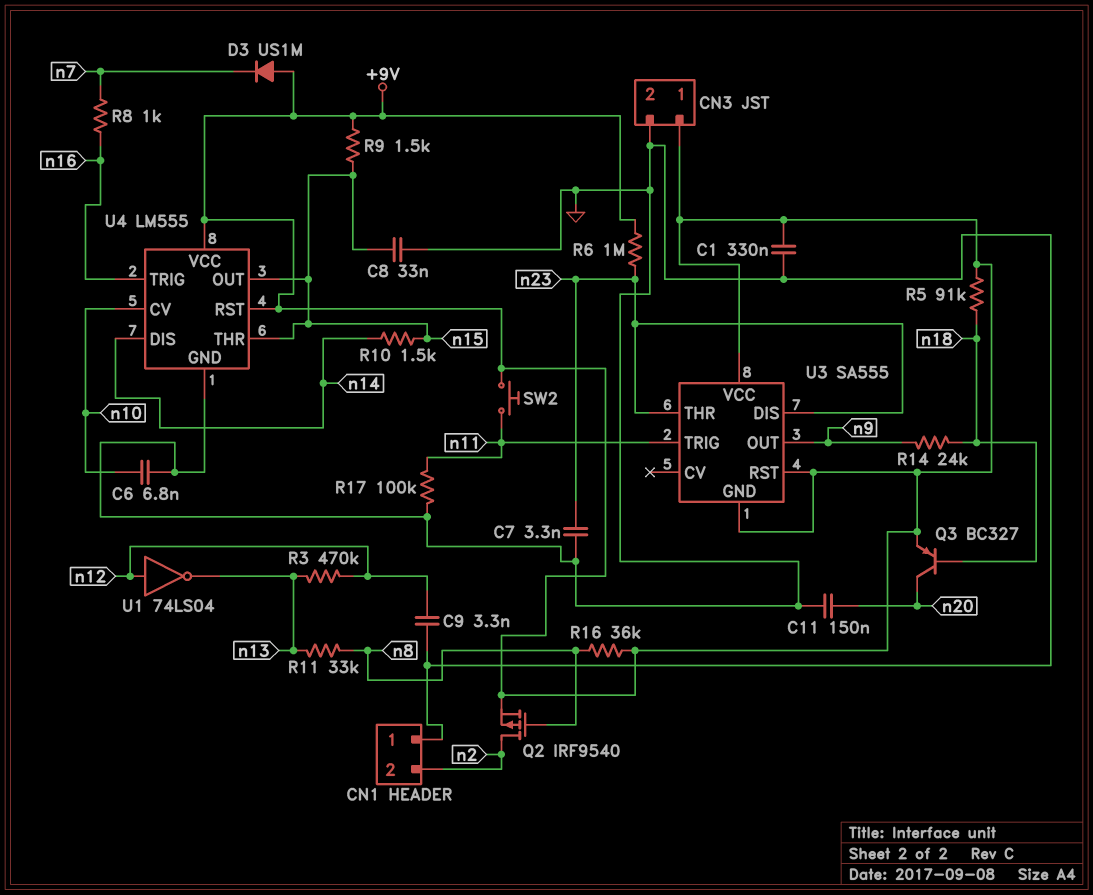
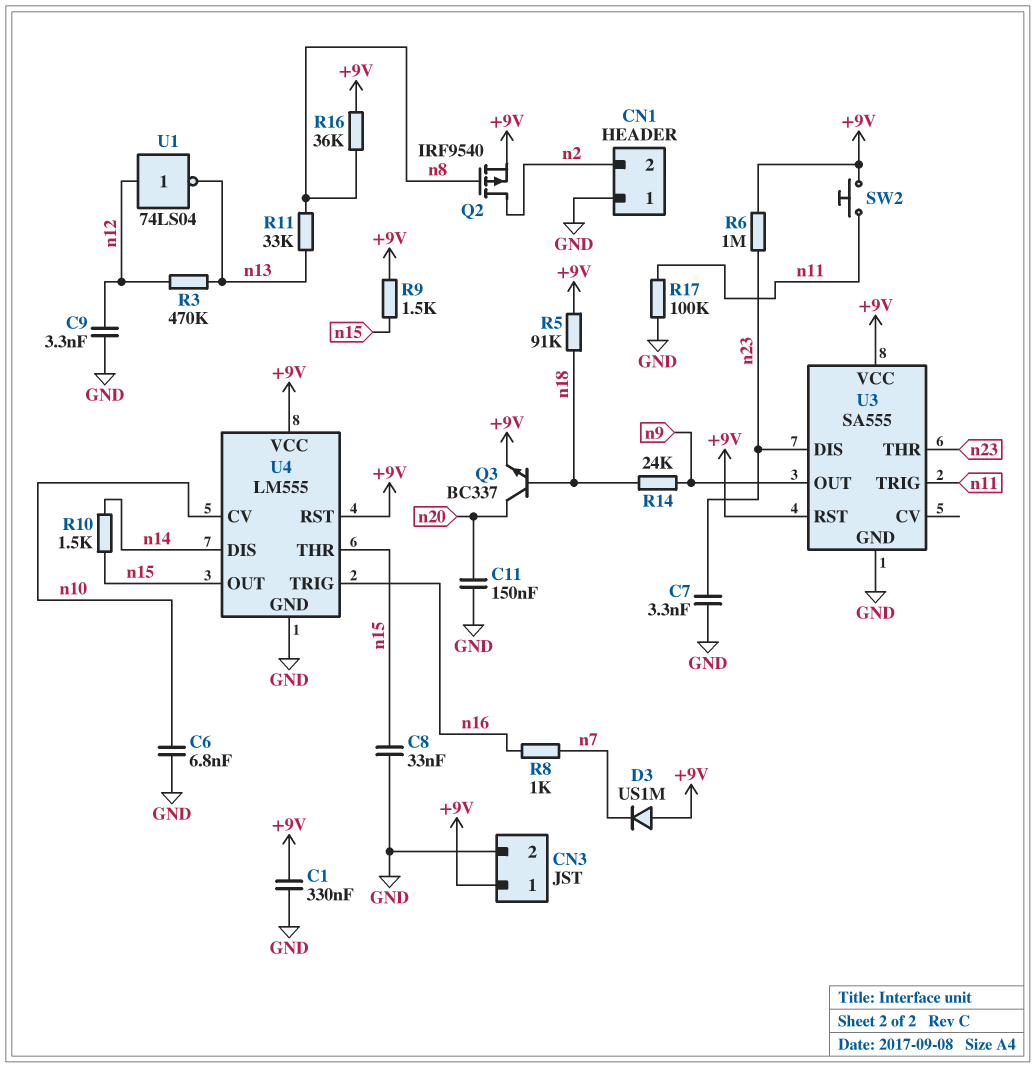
Q3: PNP BC327 (B n18, C n20, E +9V) -> NPN BC337 (B n18, C n20, E +9V)
U3 pin GND: +9V -> GND

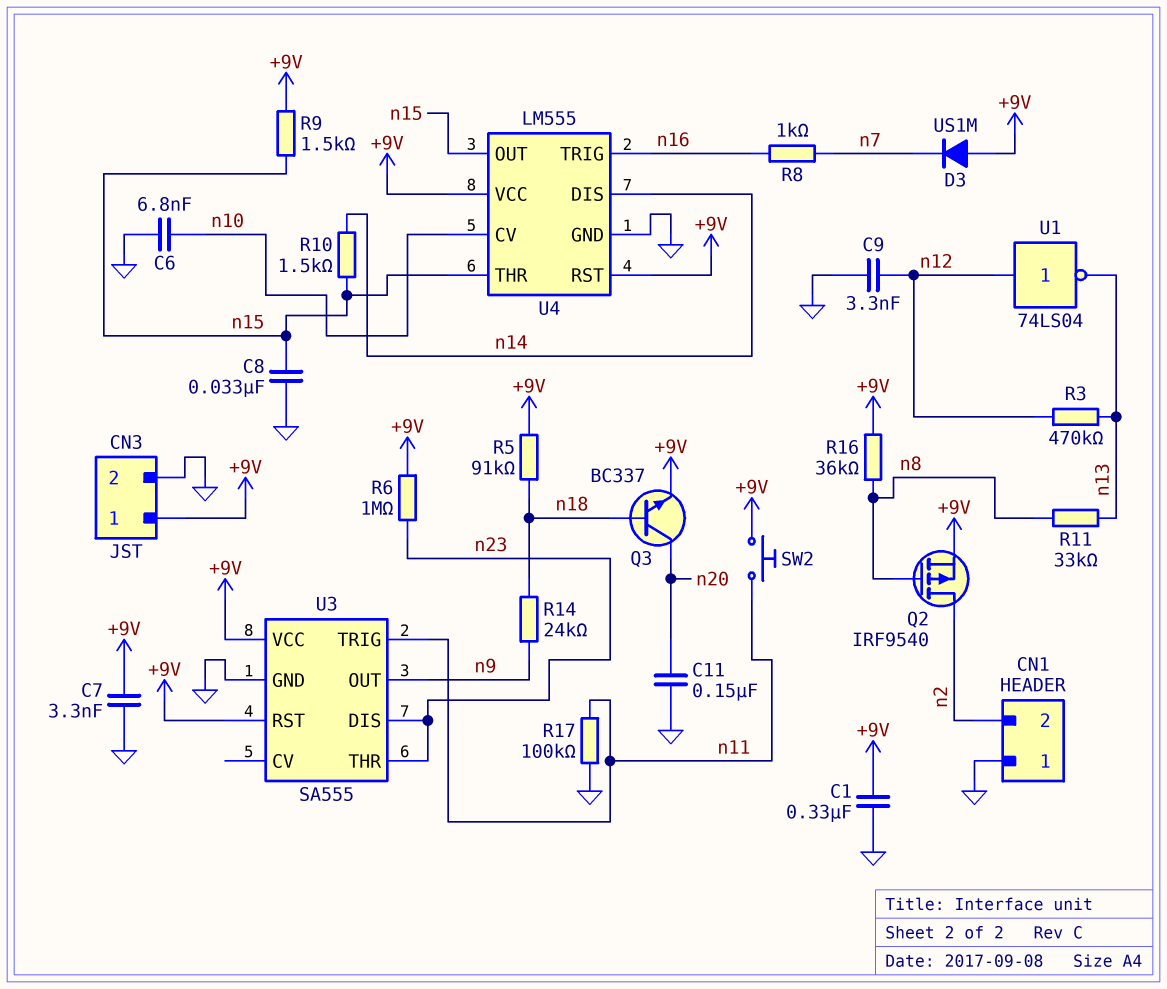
C7: 3.3nF (GND, n23) -> 3.3nF (+9V, GND)

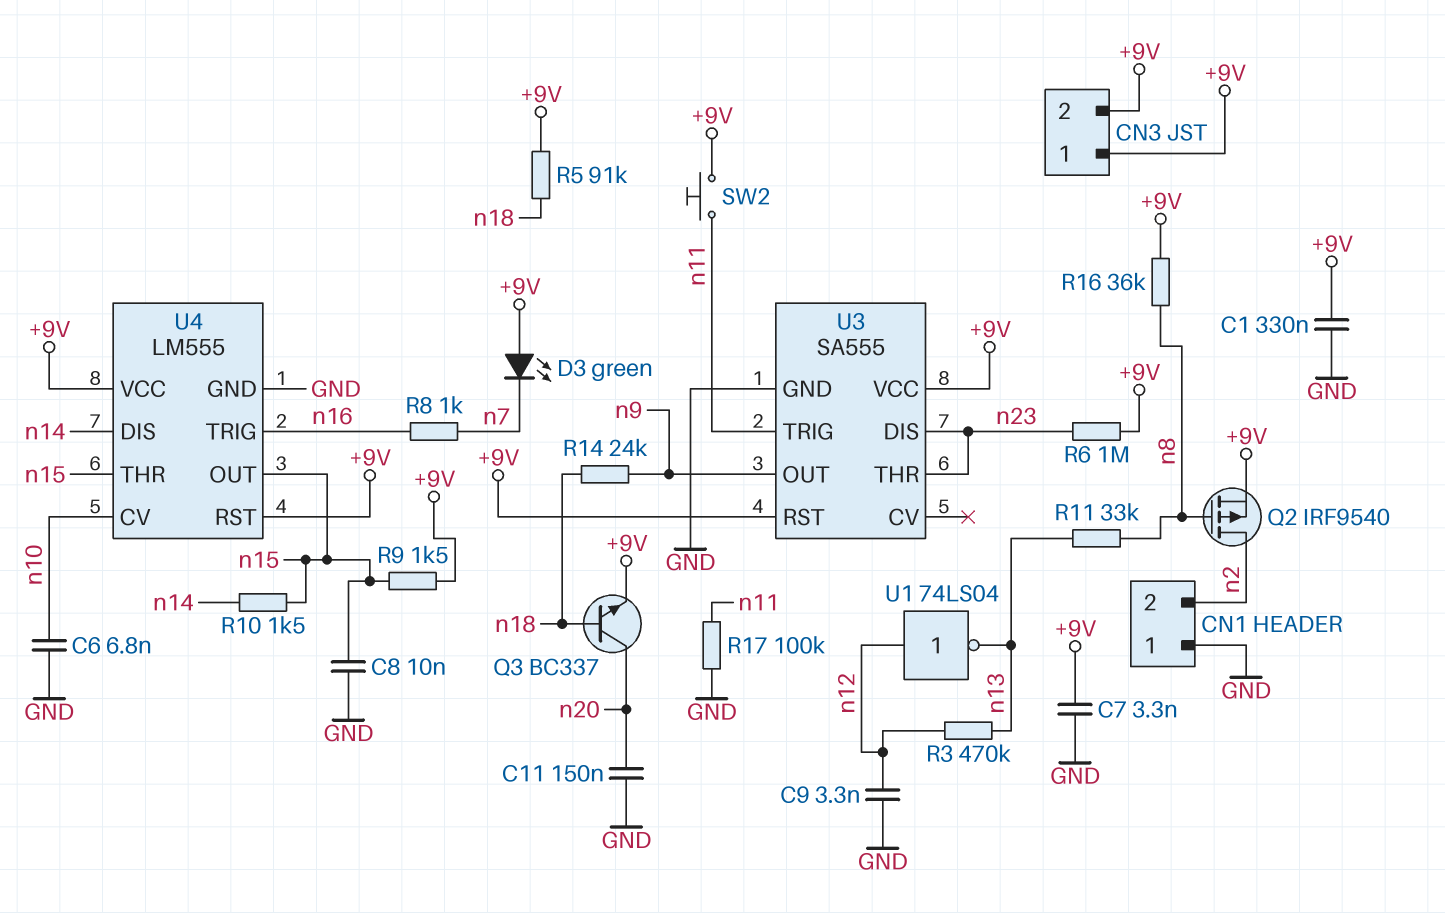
C8: 33nF (GND, n15) -> 10nF (GND, n15)
CN3 pin 2: GND -> +9V
D3: diode US1M (A +9V, K n7) -> LED green (A +9V, K n7)

